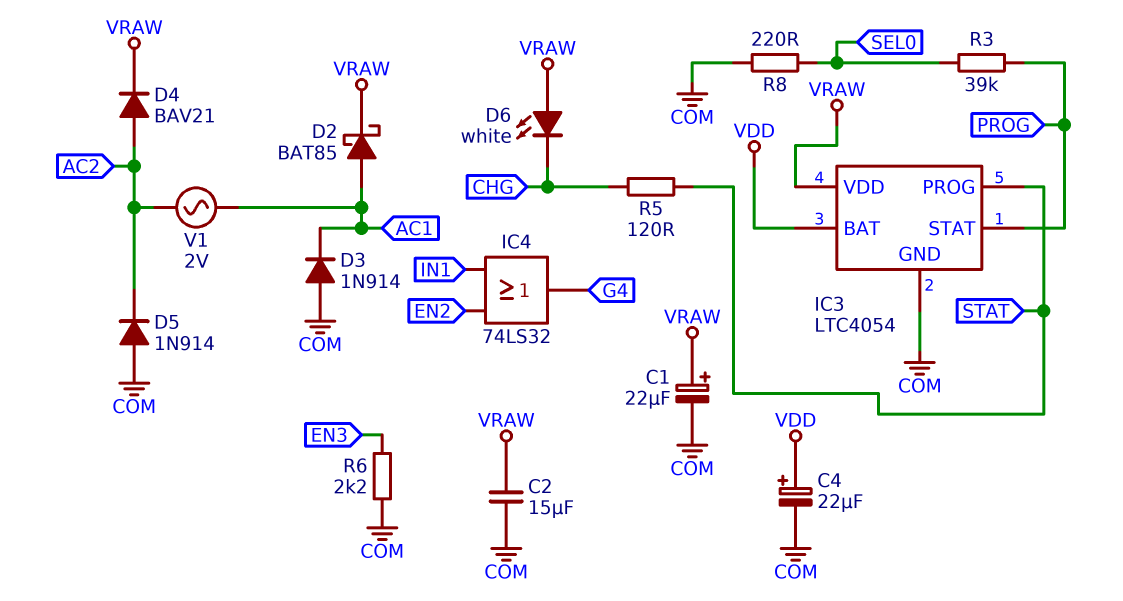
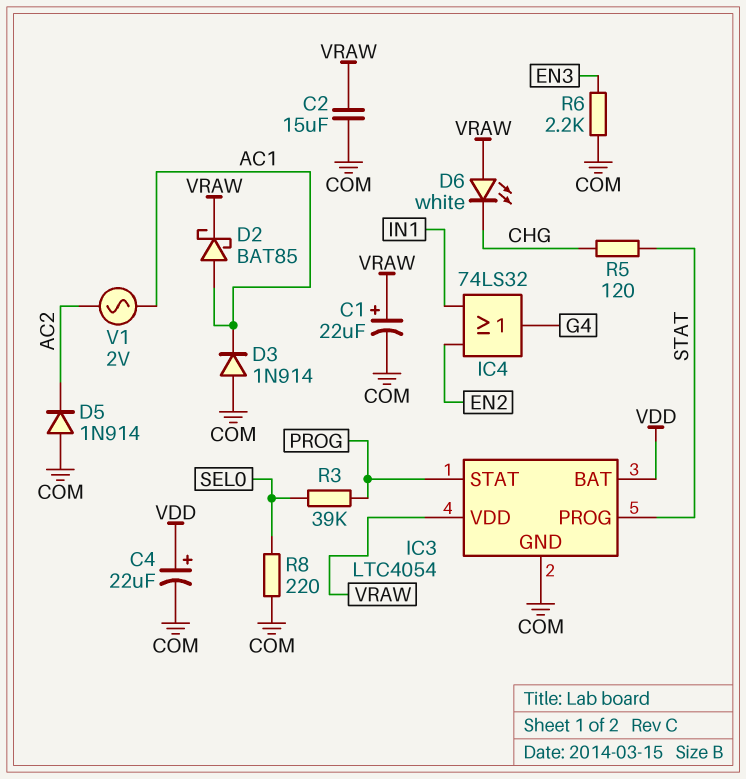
D4: diode BAV21 (A AC2, K VRAW) -> none

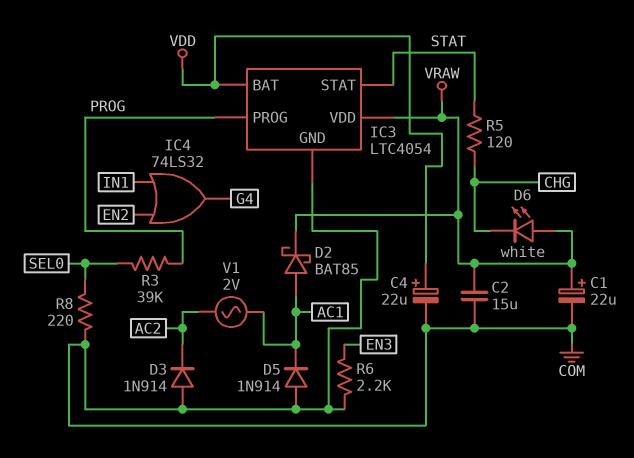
D3: diode 1N914 (A COM, K AC1) -> diode 1N914 (A COM, K AC2)
D5: diode 1N914 (A COM, K AC2) -> diode 1N914 (A COM, K AC1)
IC3 pin PROG: STAT -> PROG
IC3 pin STAT: PROG -> STAT

